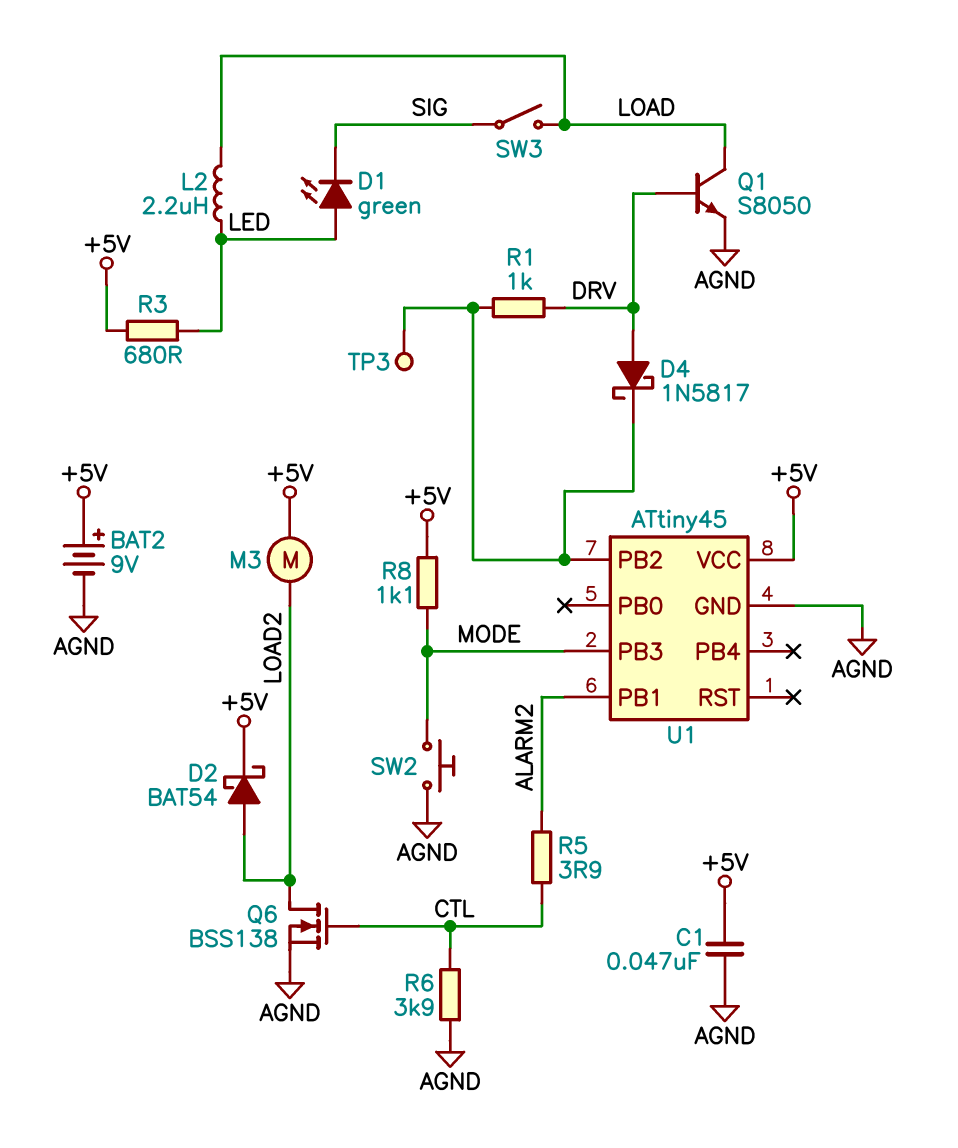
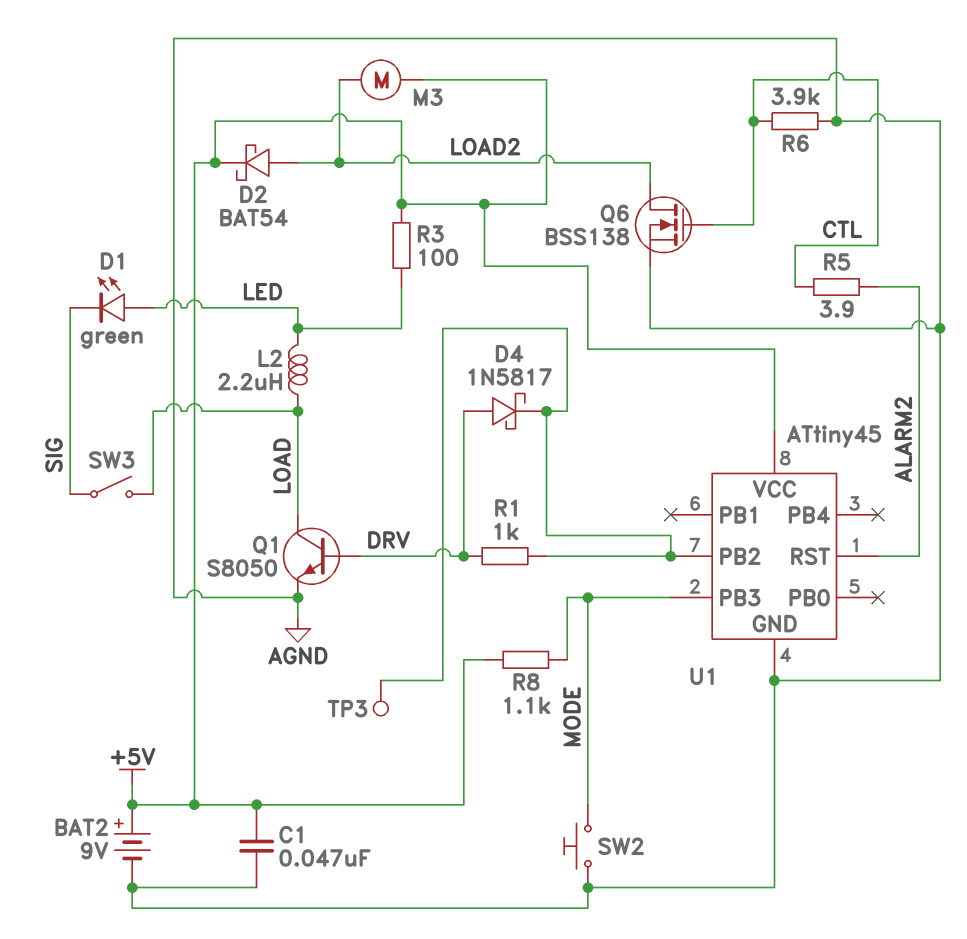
R3: 680 (+5V, LED) -> 100 (+5V, LED)
U1 pin PB1: ALARM2 -> none
U1 pin RST: none -> ALARM2

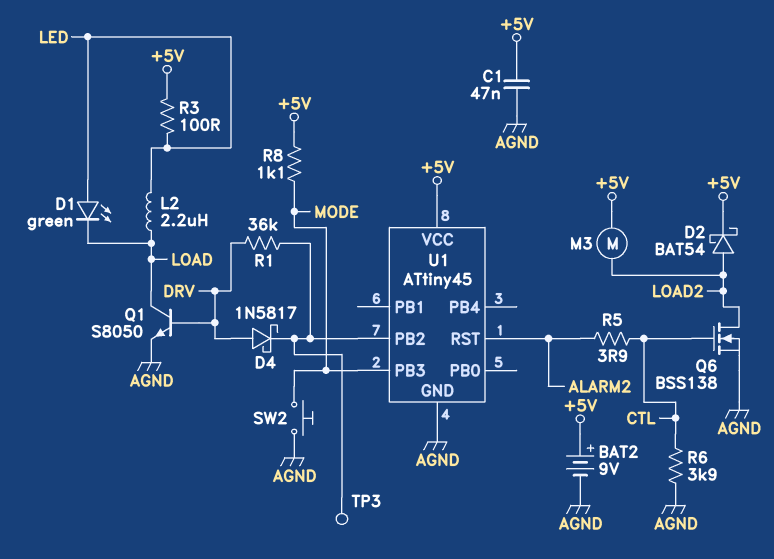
D1: LED green (A LED, K SIG) -> LED green (A LED, K LOAD)
R1: 1k (DRV, U1/PB2) -> 36k (DRV, U1/PB2)
SW3: switch (LOAD, SIG) -> none

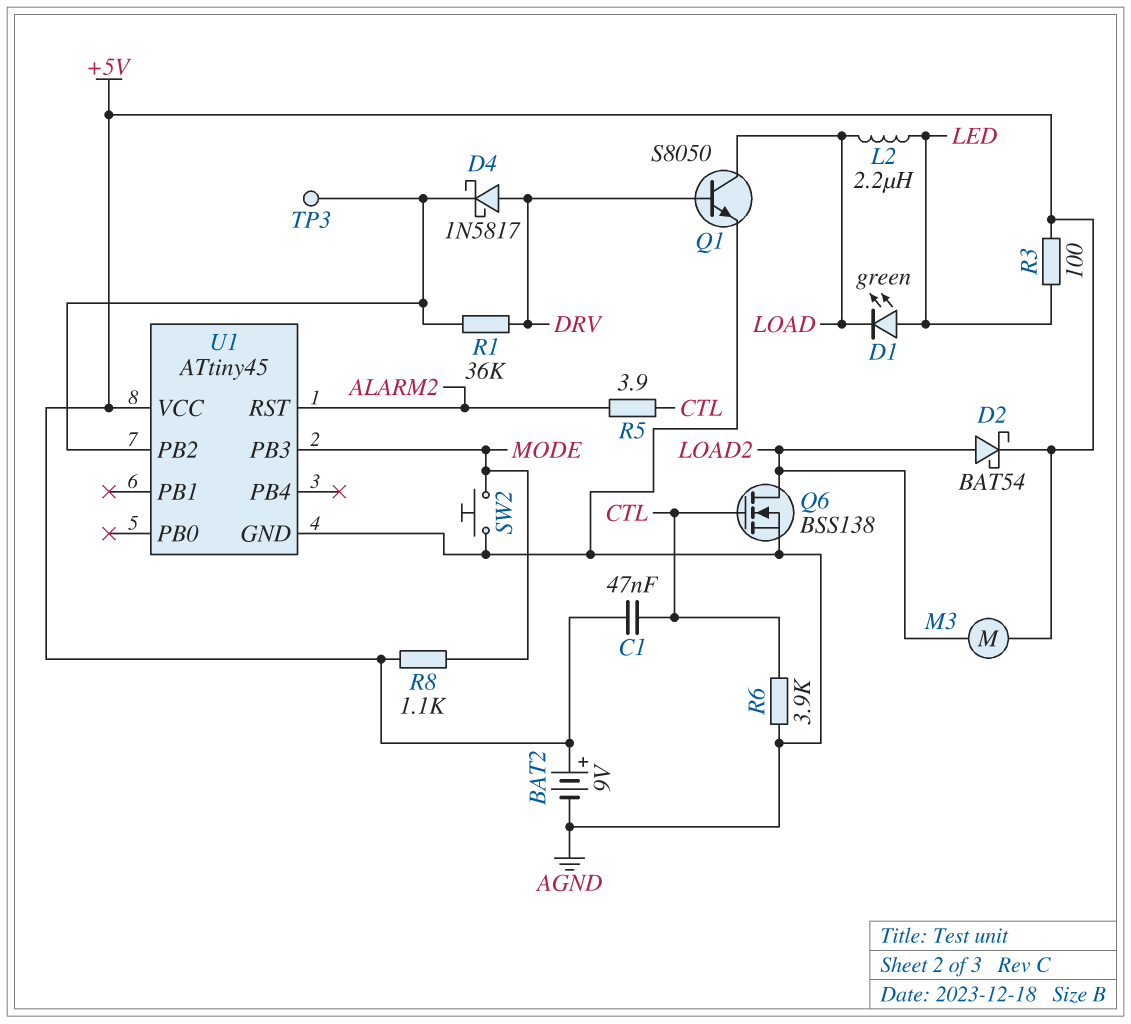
C1: 47nF (+5V, AGND) -> 47nF (+5V, CTL)

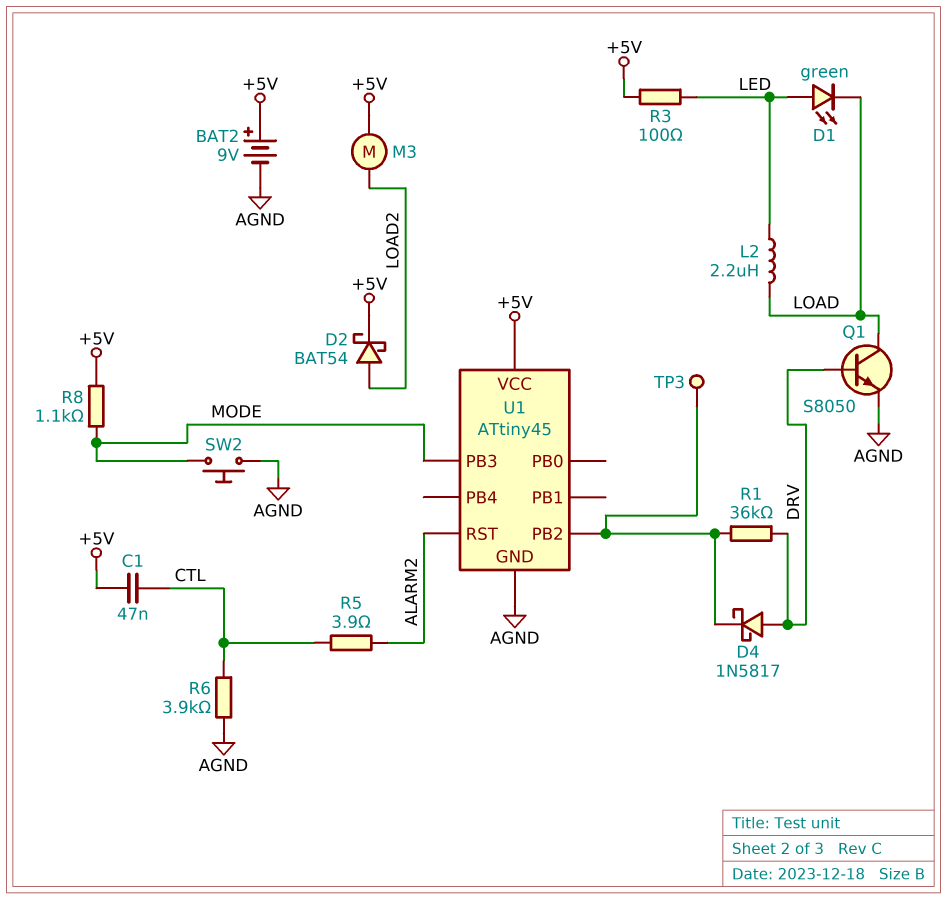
Q6: NMOS BSS138 (G CTL, D LOAD2, S AGND) -> none

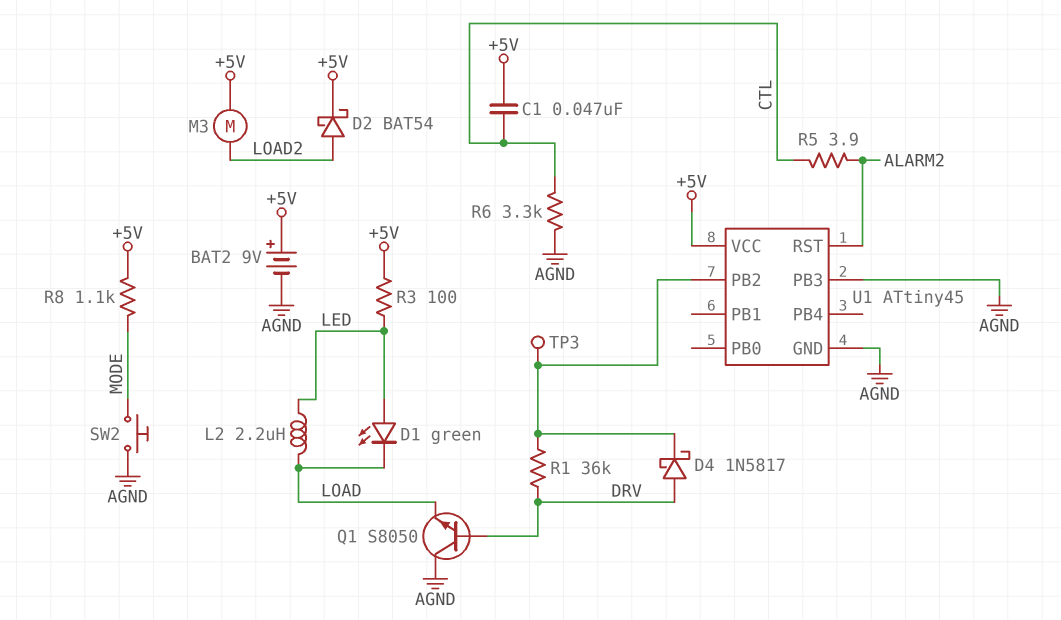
Q1: NPN S8050 (B DRV, C LOAD, E AGND) -> NPN S8050 (B DRV, C AGND, E LOAD)
R6: 3.9k (AGND, CTL) -> 3.3k (AGND, CTL)
U1 pin PB3: MODE -> AGND

